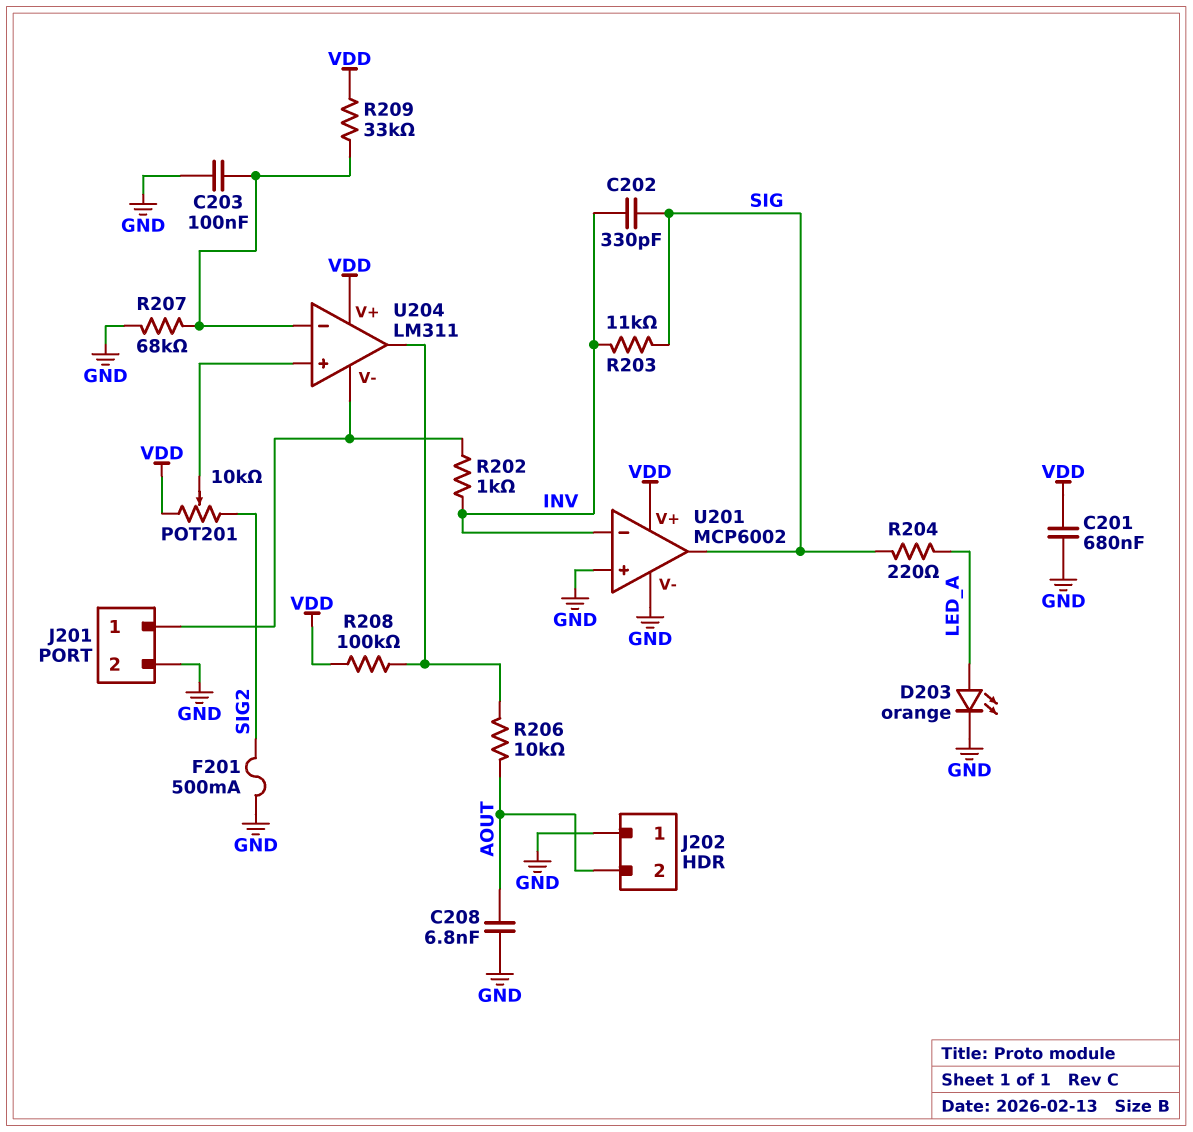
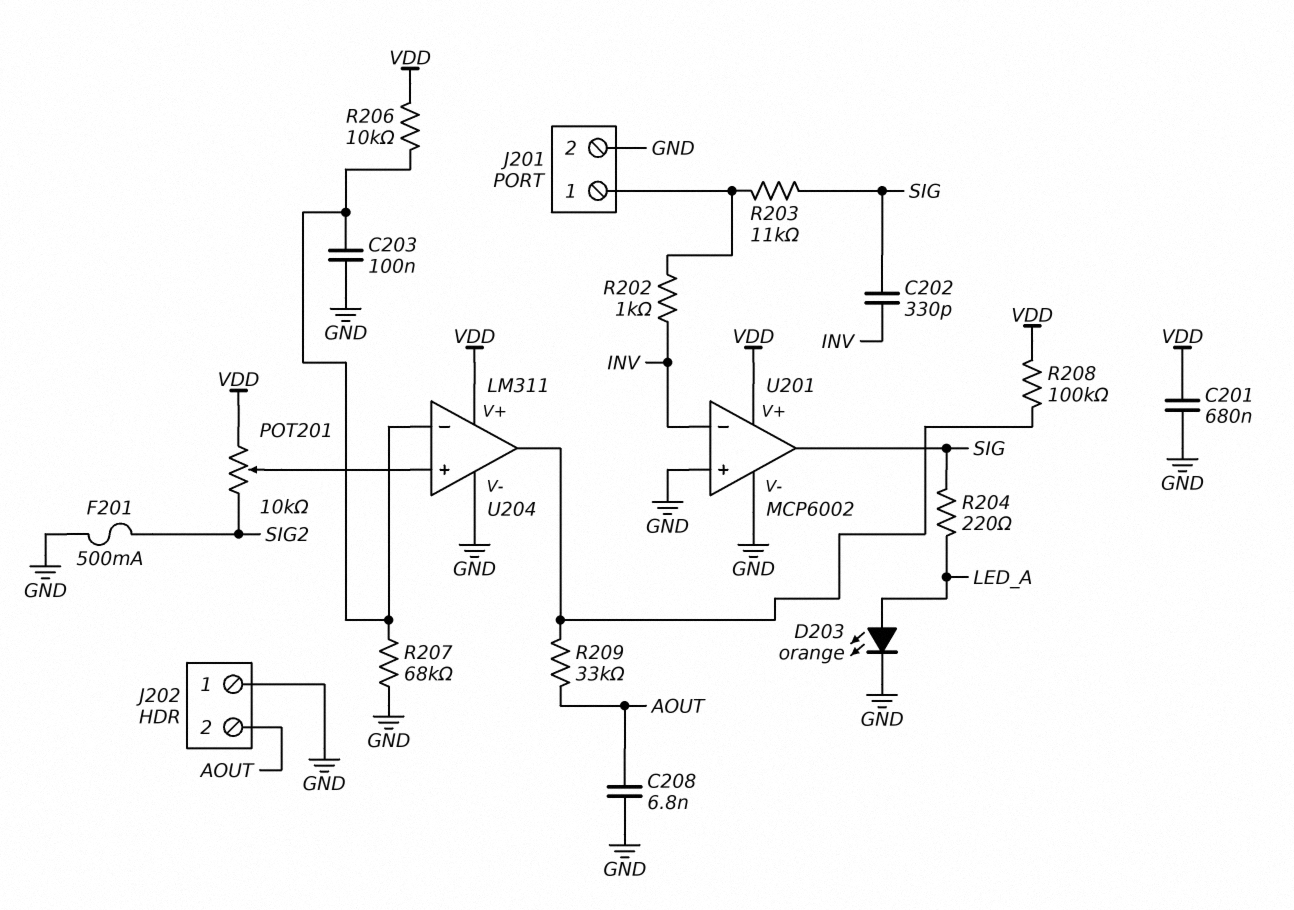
R203: 11k (INV, SIG) -> 11k (J201/1, SIG)
R206: 10k (AOUT, U204/out) -> 10k (U204/in-, VDD)
R209: 33k (U204/in-, VDD) -> 33k (AOUT, U204/out)
U204 pin V-: J201/1 -> GND

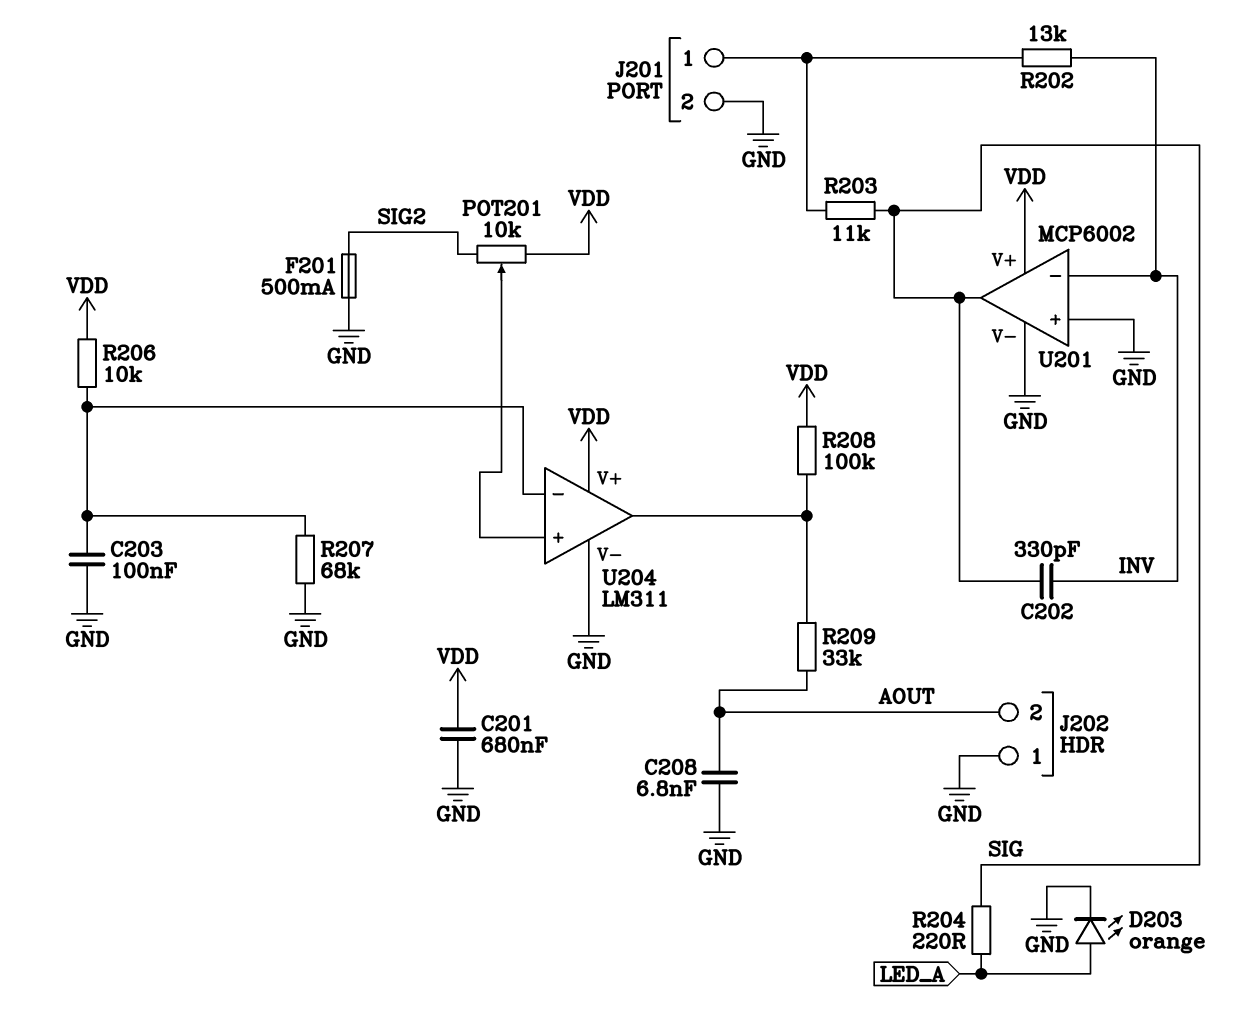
R202: 1k (INV, J201/1) -> 13k (INV, J201/1)

